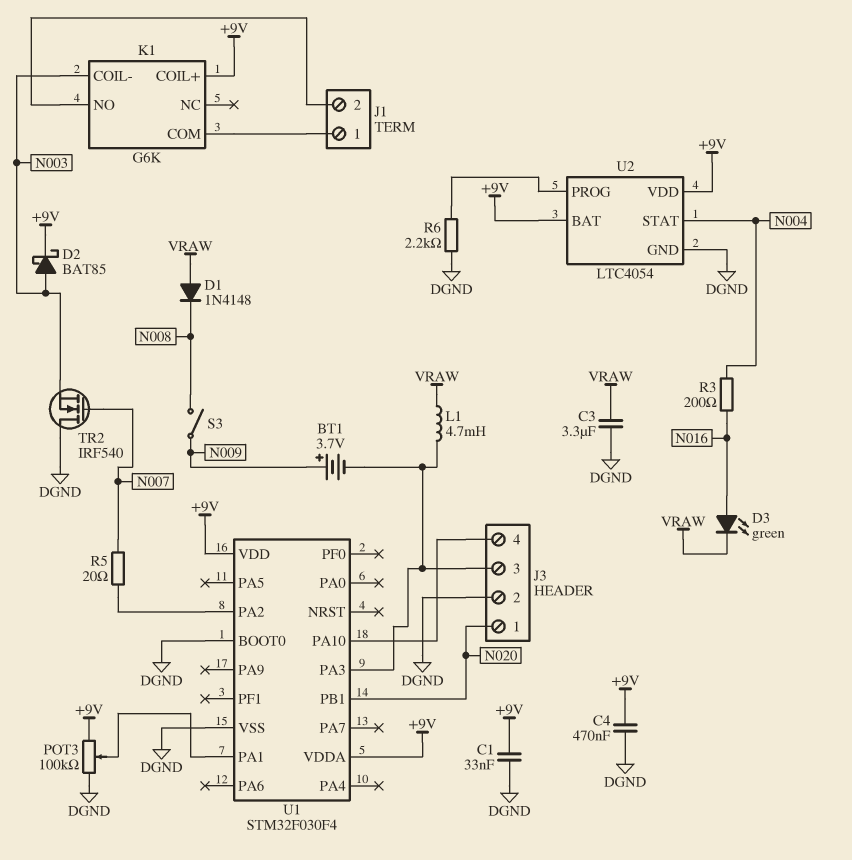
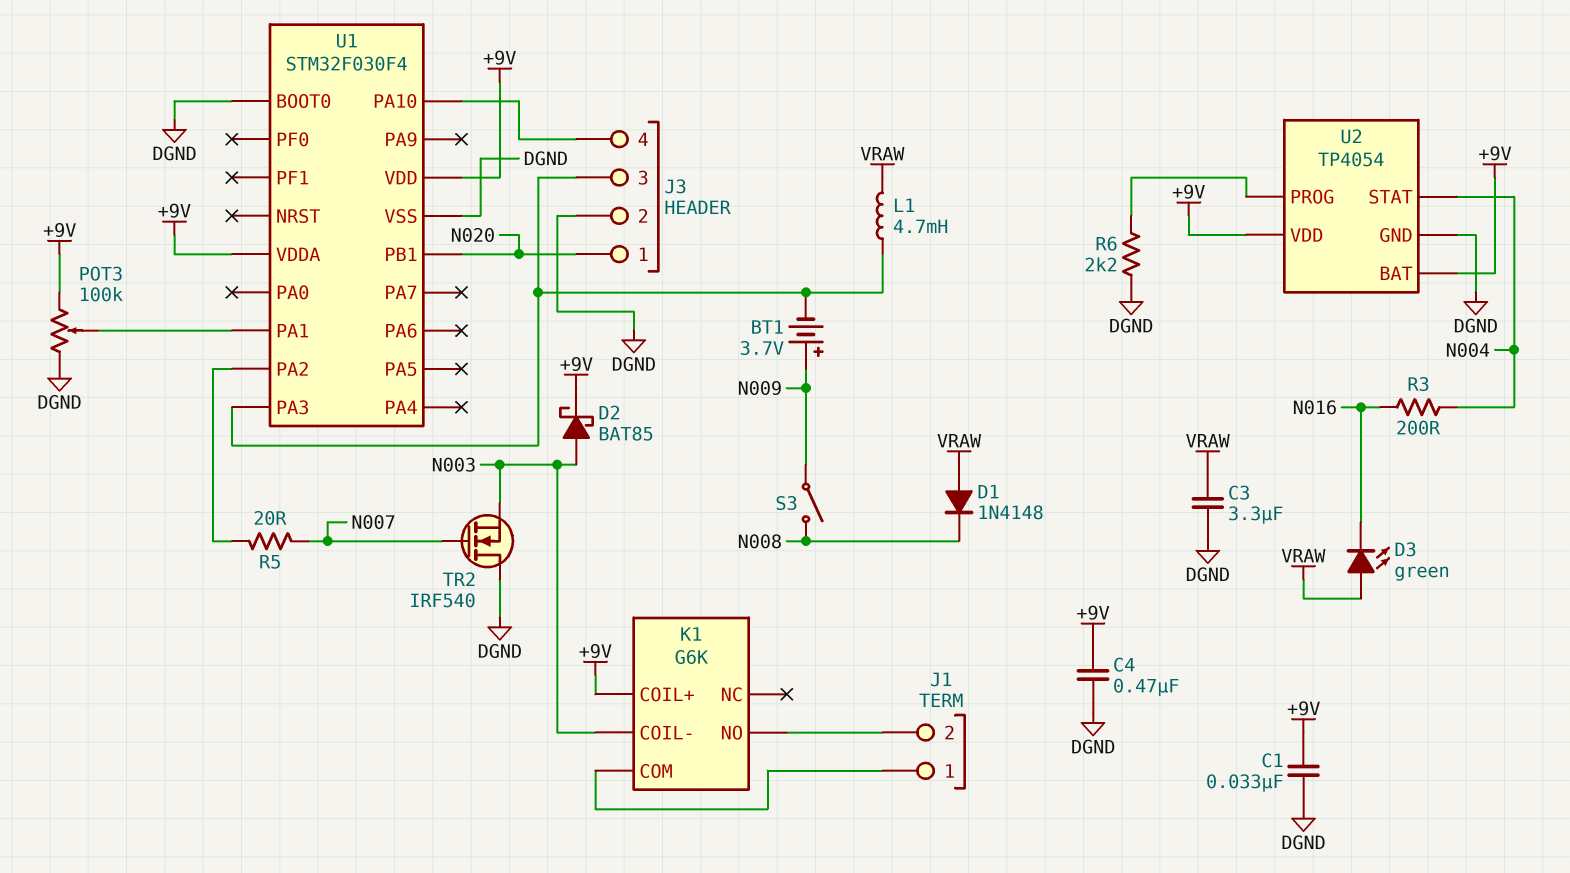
D3: LED green (A N016, K VRAW) -> LED green (A VRAW, K N016)
U2: LTC4054 -> TP4054

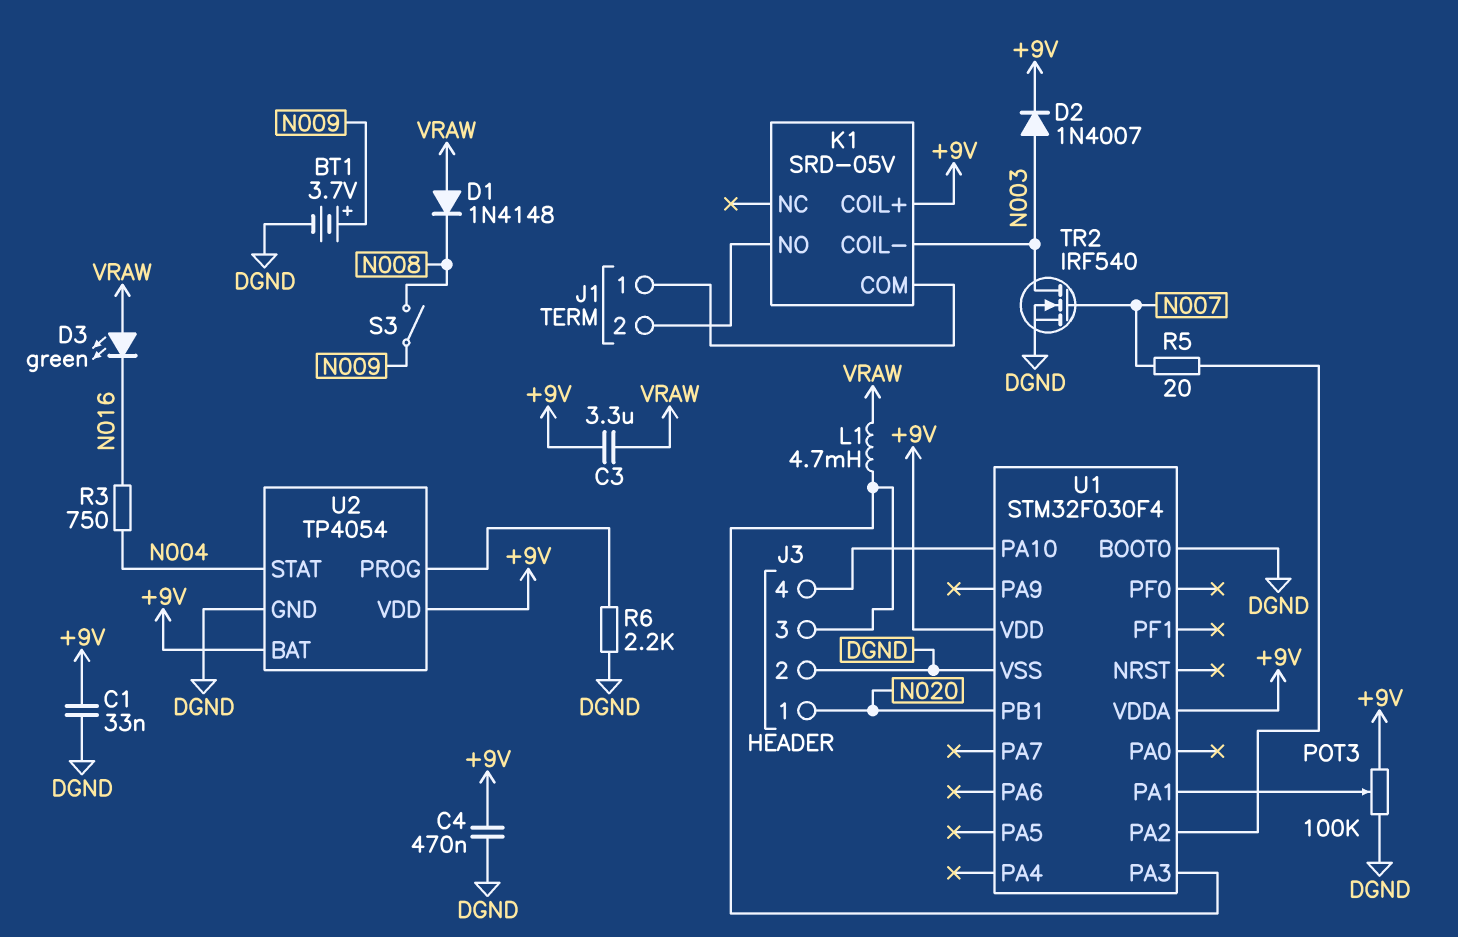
BT1: 3.7V (plus N009, minus J3/3) -> 3.7V (plus N009, minus DGND)
C3: 3.3uF (DGND, VRAW) -> 3.3uF (+9V, VRAW)
D2: schottky BAT85 (A N003, K +9V) -> diode 1N4007 (A N003, K +9V)
K1: G6K -> SRD-05V
R3: 200 (N004, N016) -> 750 (N004, N016)
TR2: NMOS IRF540 (G N007, D DGND, S N003) -> NMOS IRF540 (G N007, D N003, S DGND)

